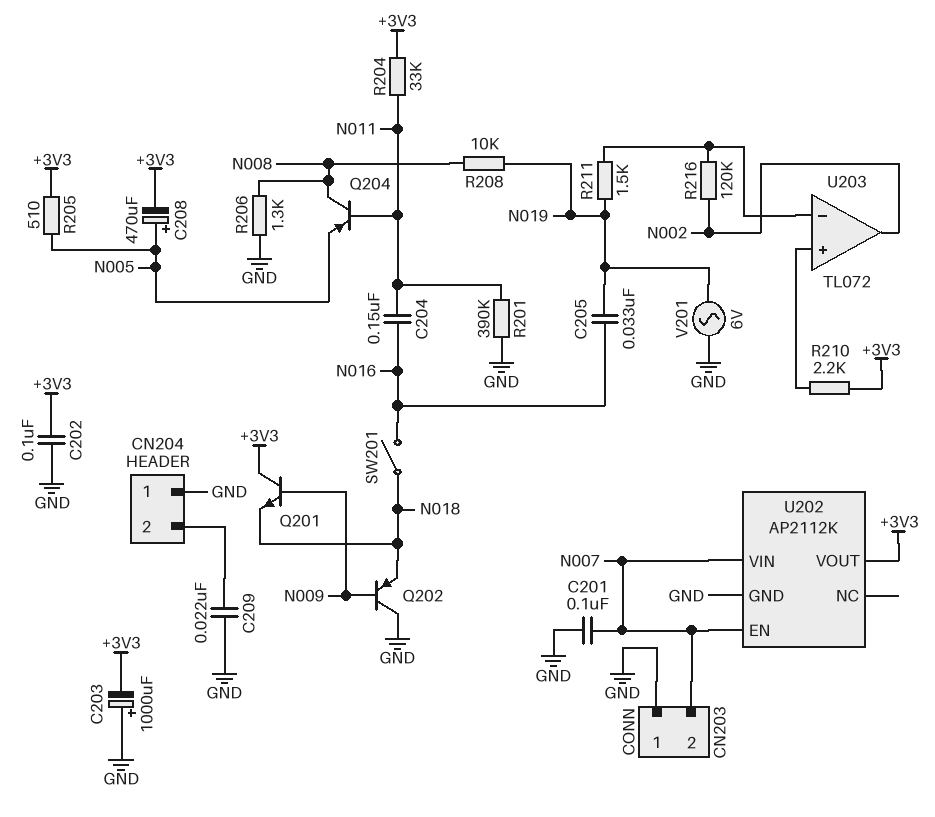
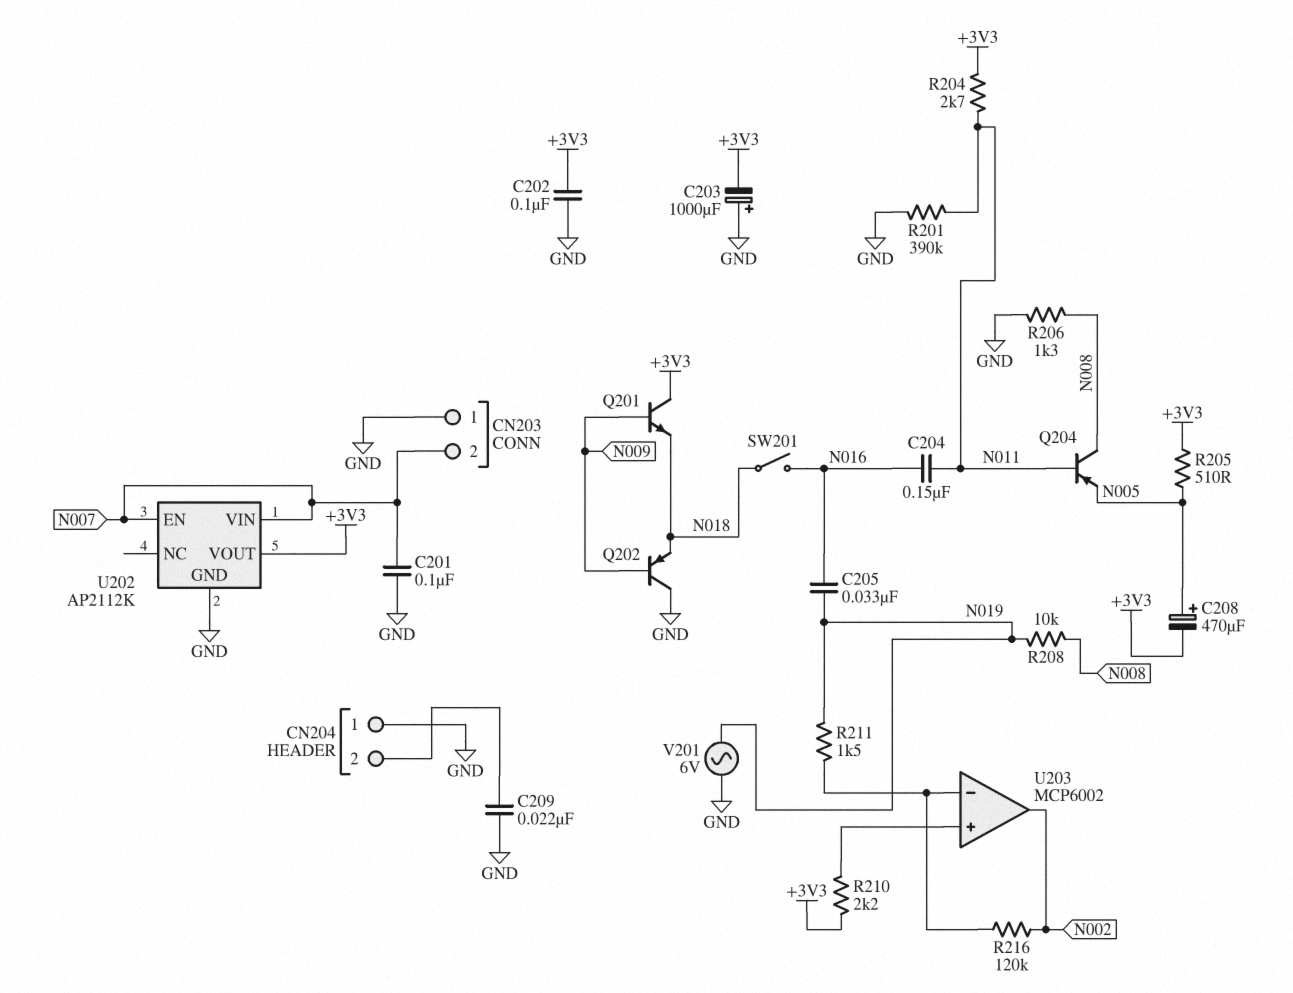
R204: 33k (+3V3, N011) -> 2.7k (+3V3, N011)
U203: TL072 -> MCP6002

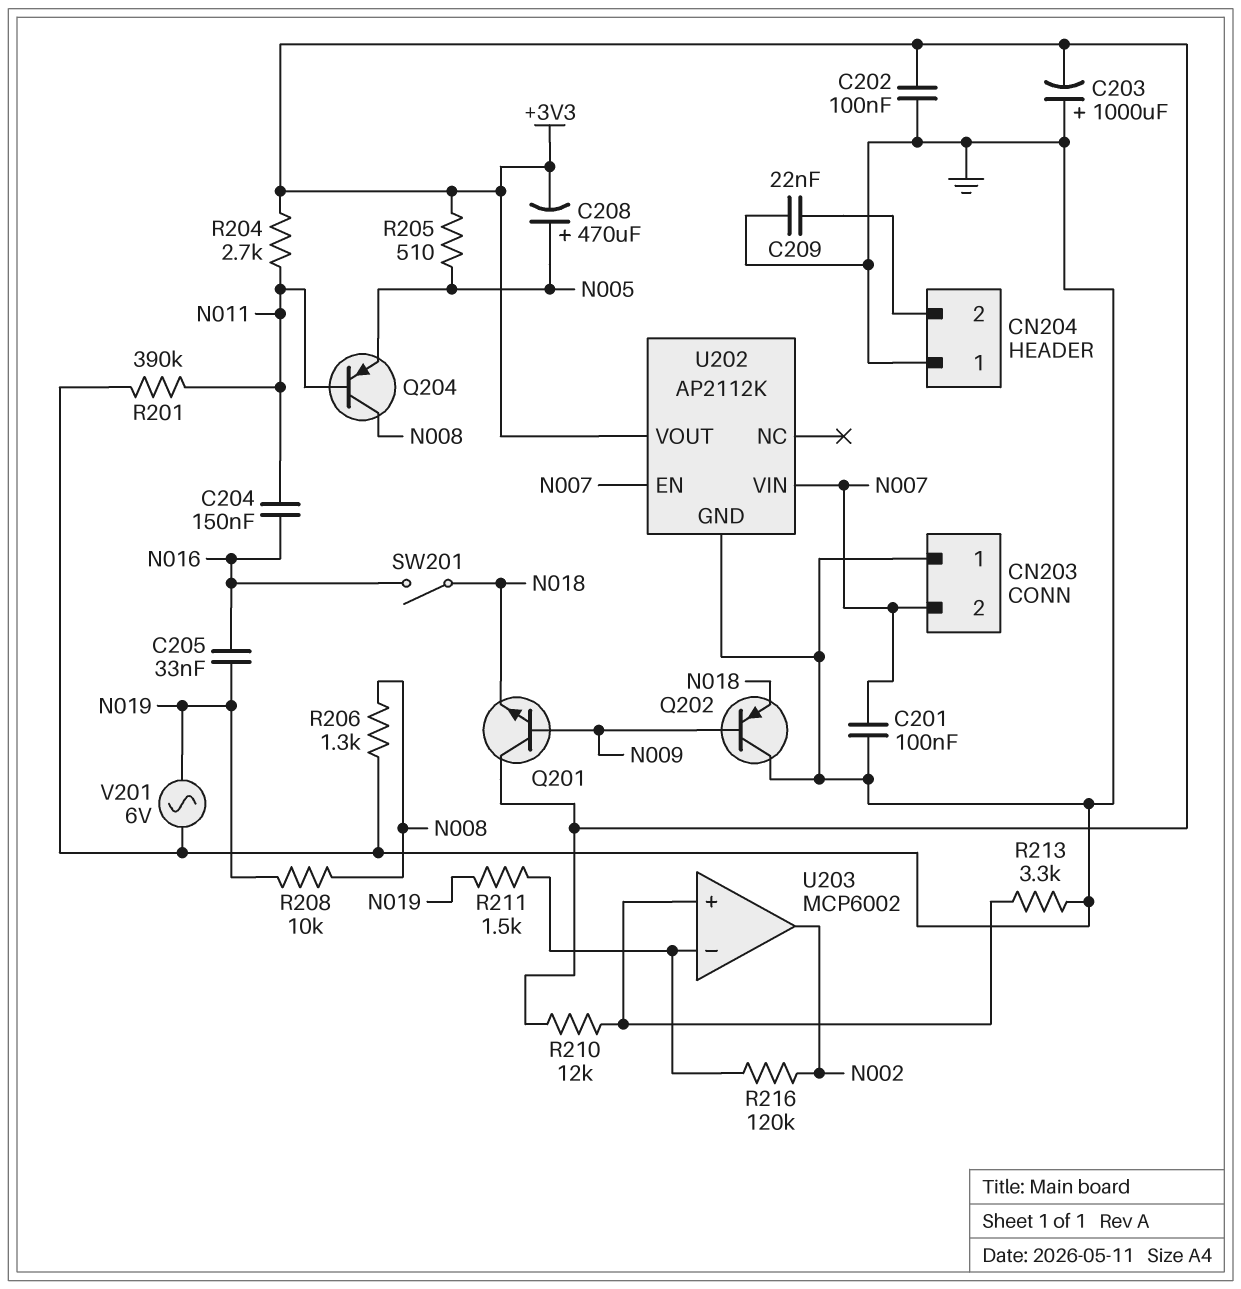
R210: 2.2k (+3V3, U203/in+) -> 12k (+3V3, U203/in+)
R213: none -> 3.3k (GND, U203/in+)

